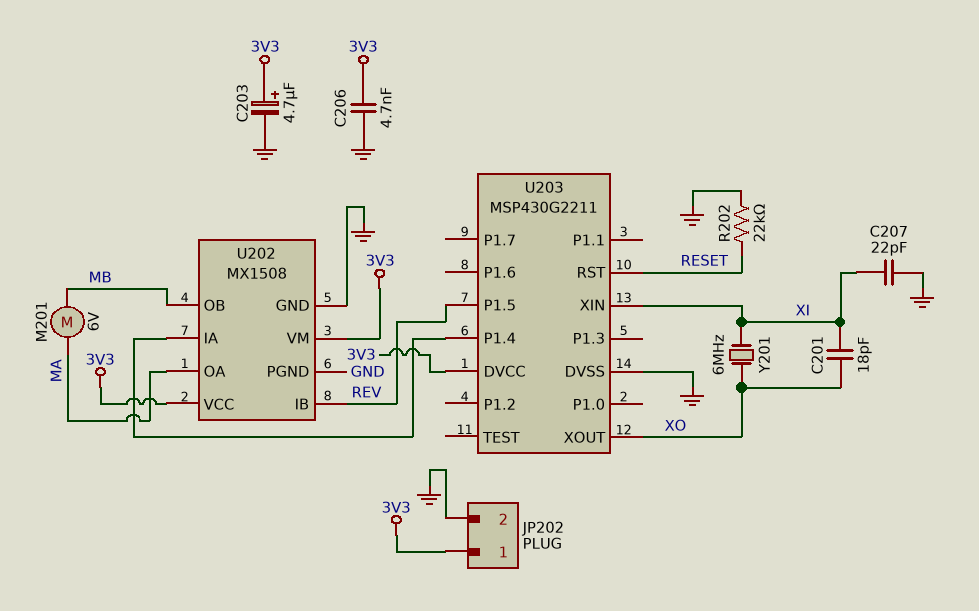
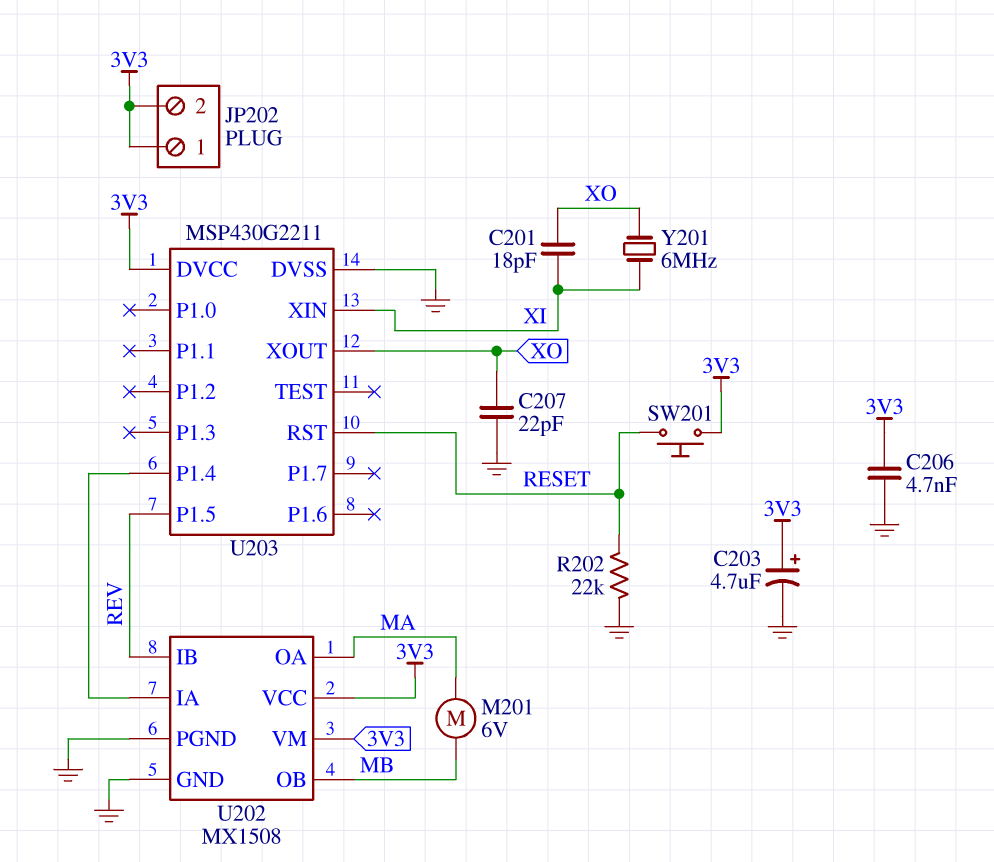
C207: 22pF (GND, XI) -> 22pF (GND, XO)
JP202 pin 2: GND -> 3V3
SW201: none -> button (3V3, RESET)

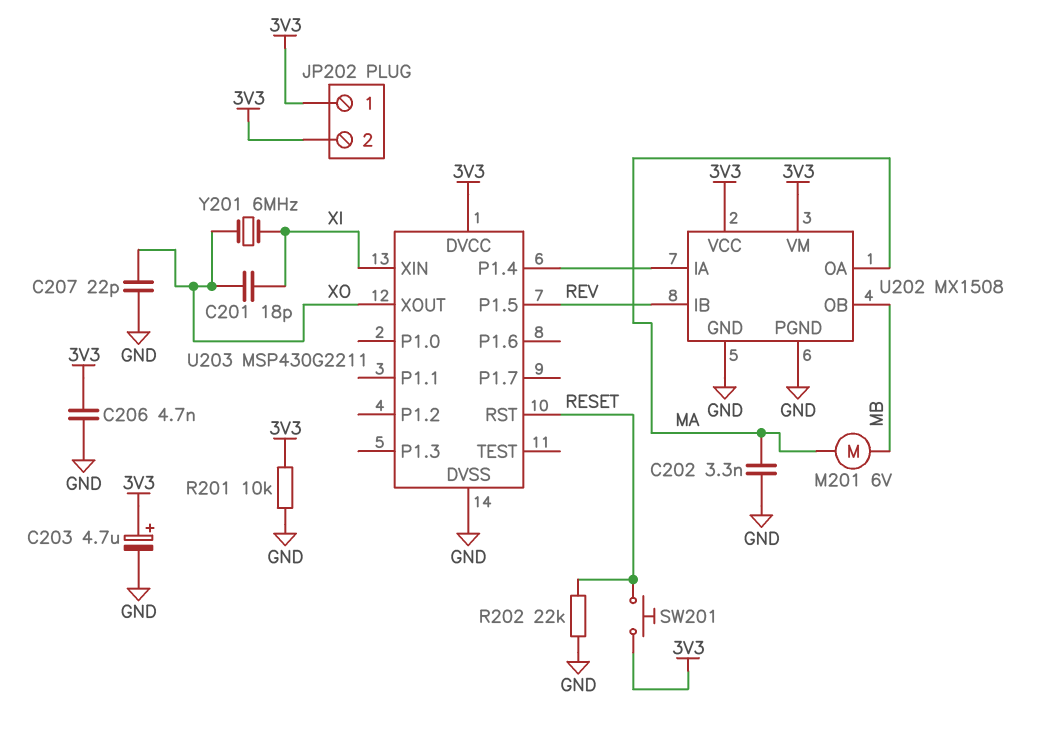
C202: none -> 3.3nF (GND, MA)
R201: none -> 10k (3V3, GND)

